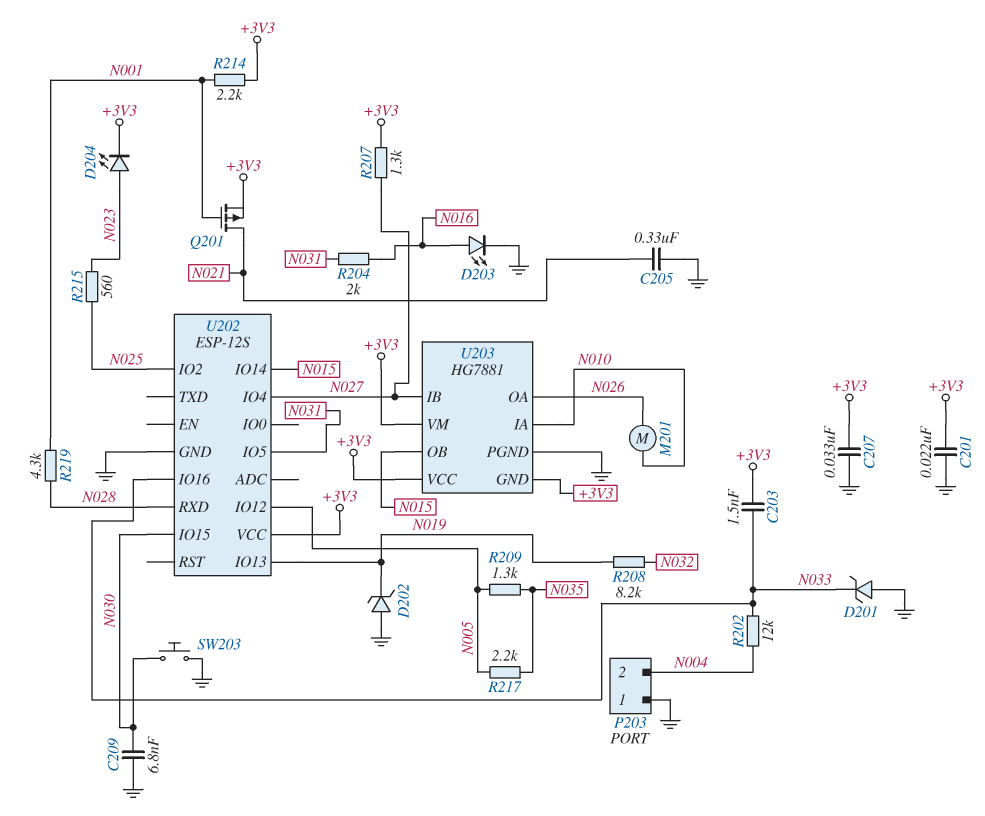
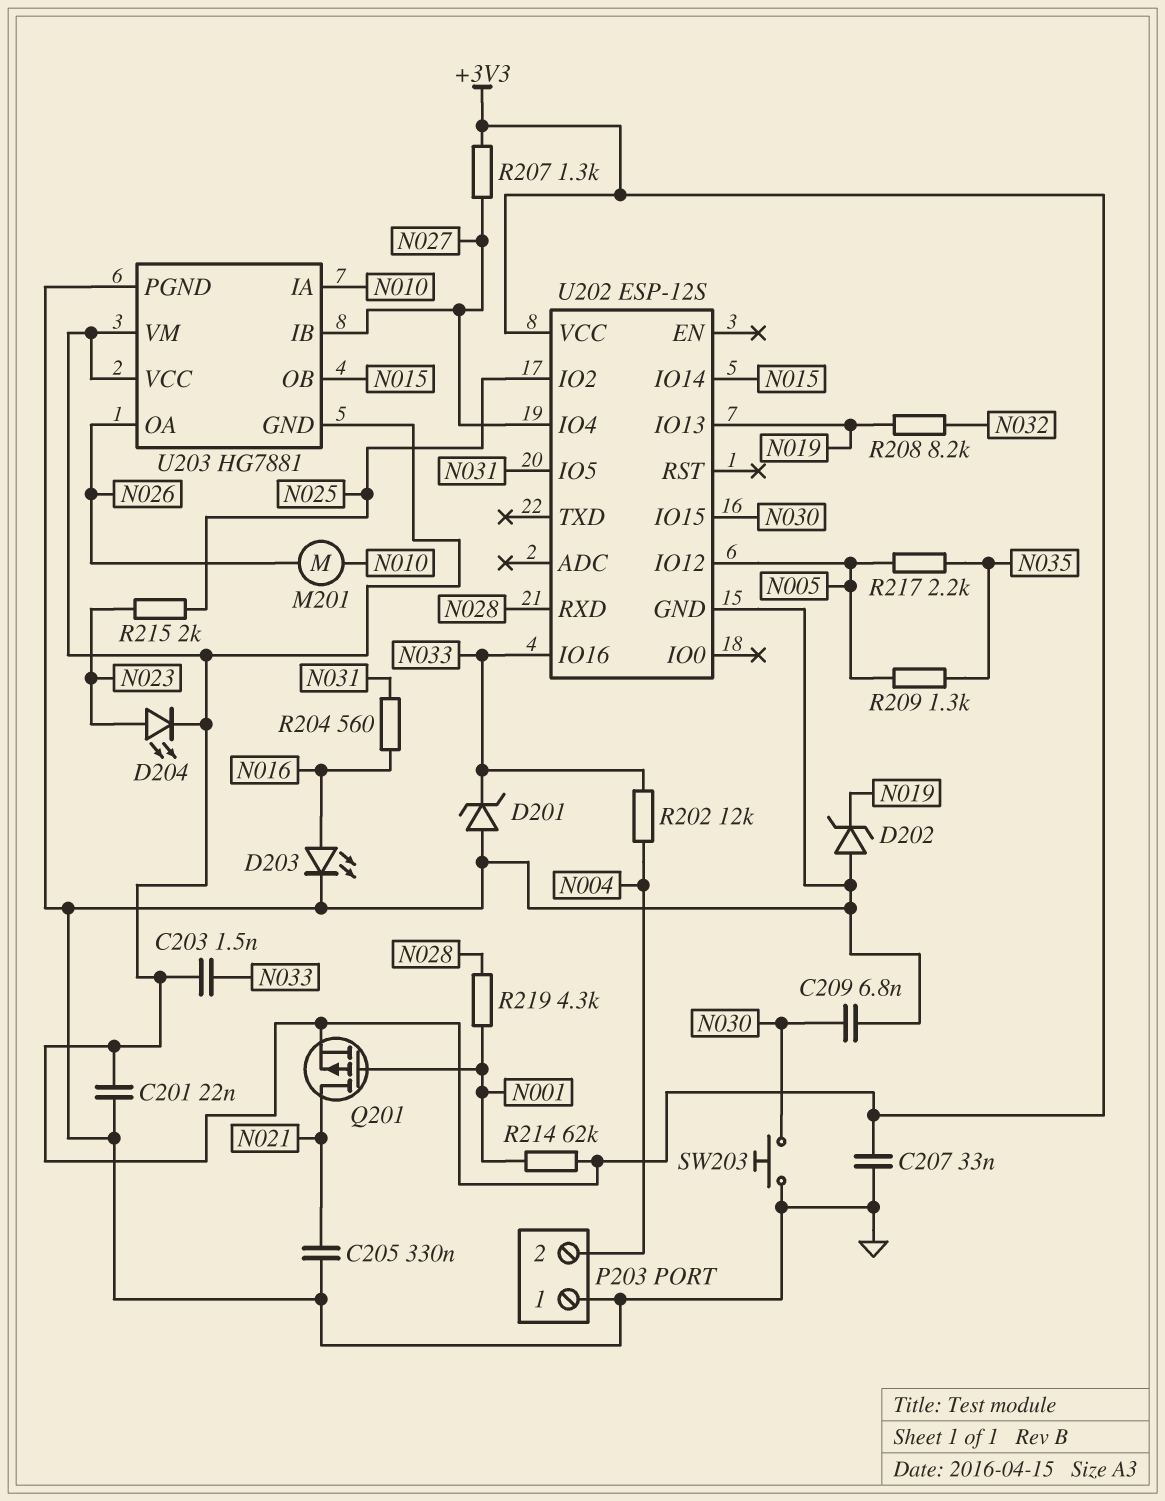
R204: 2k (N016, N031) -> 560 (N016, N031)
R214: 2.2k (+3V3, N001) -> 62k (+3V3, N001)
R215: 560 (N023, N025) -> 2k (N023, N025)

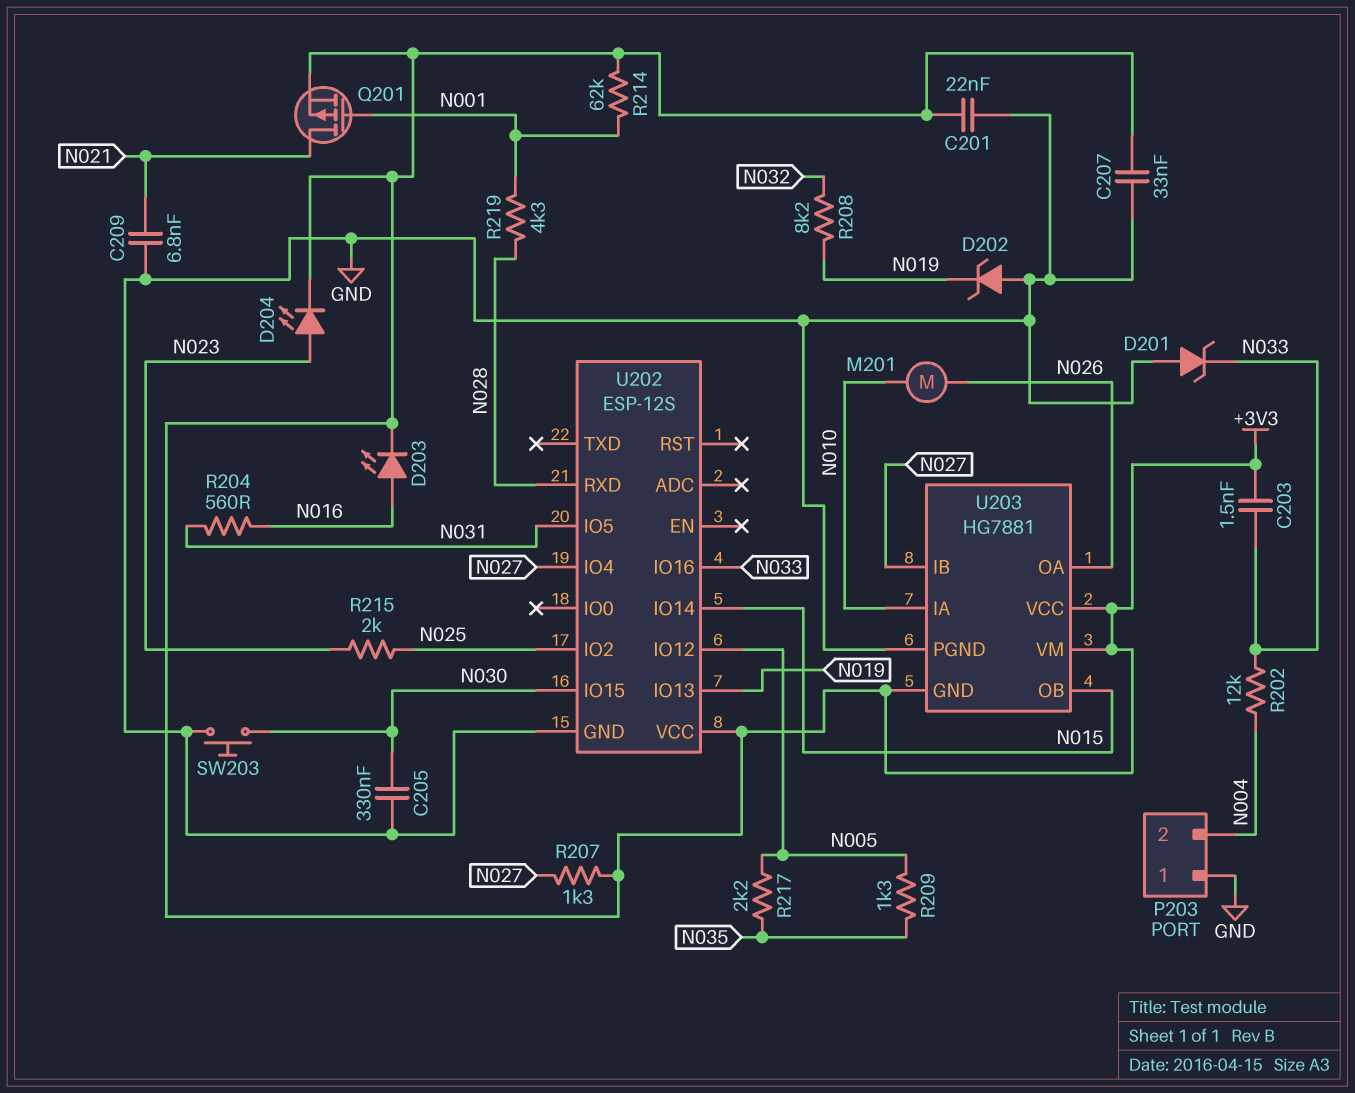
C205: 330nF (GND, N021) -> 330nF (GND, N030)
C209: 6.8nF (GND, N030) -> 6.8nF (GND, N021)
D203: LED (A N016, K GND) -> LED (A N016, K +3V3)

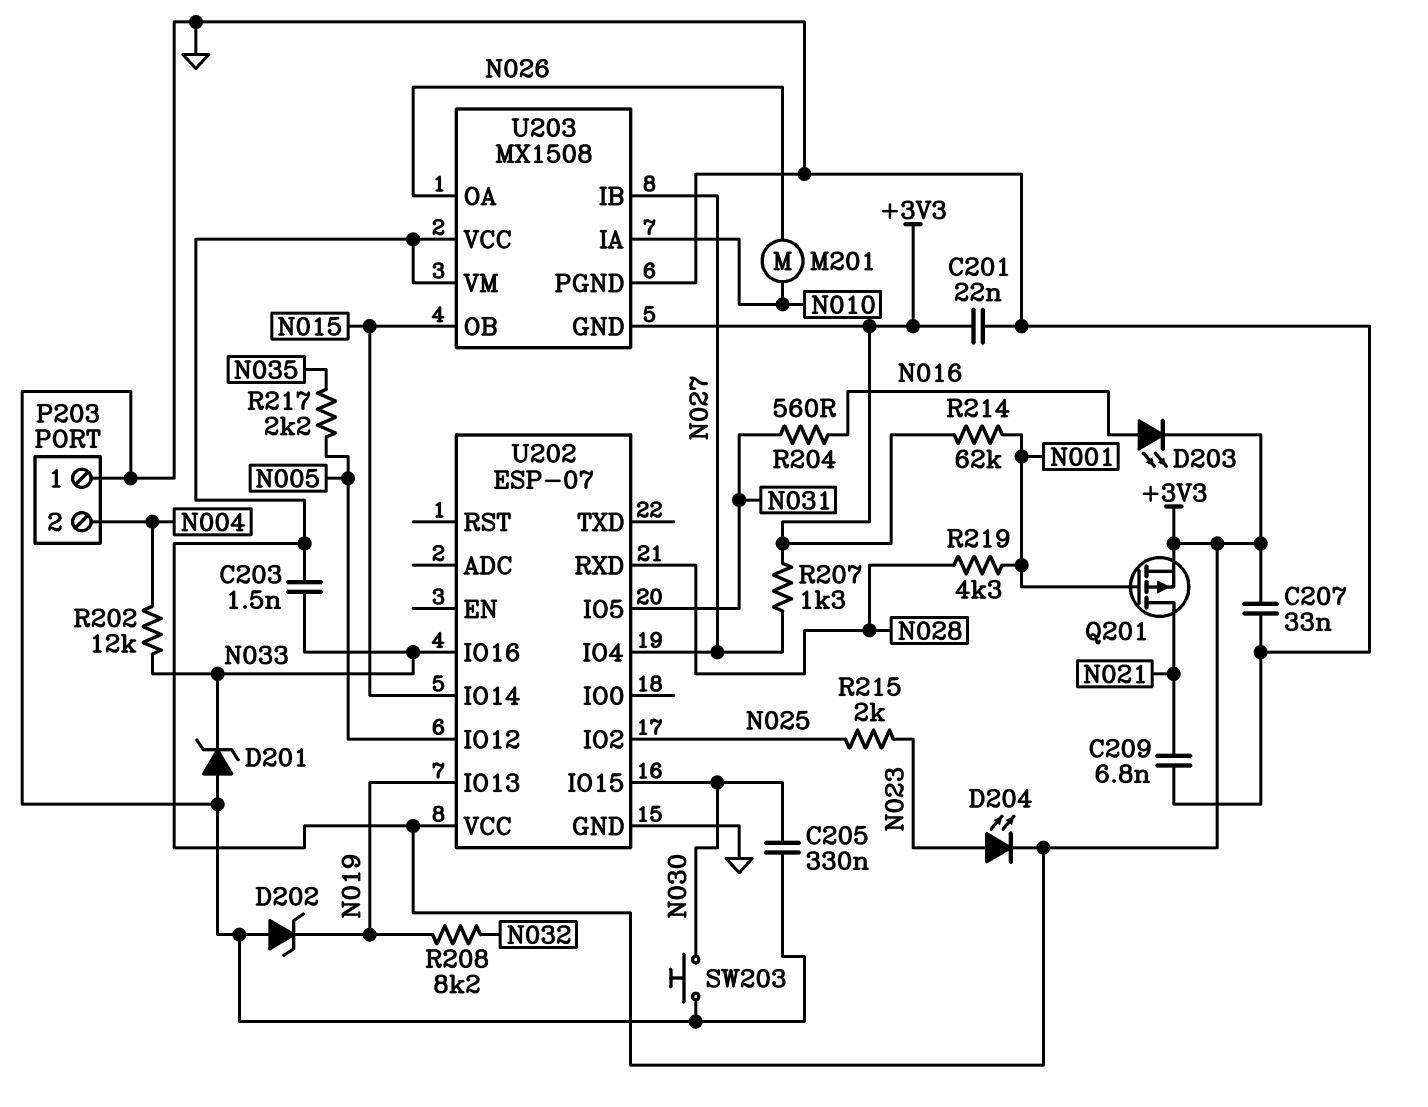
R209: 1.3k (N005, N035) -> none
U202: ESP-12S -> ESP-07
U203: HG7881 -> MX1508

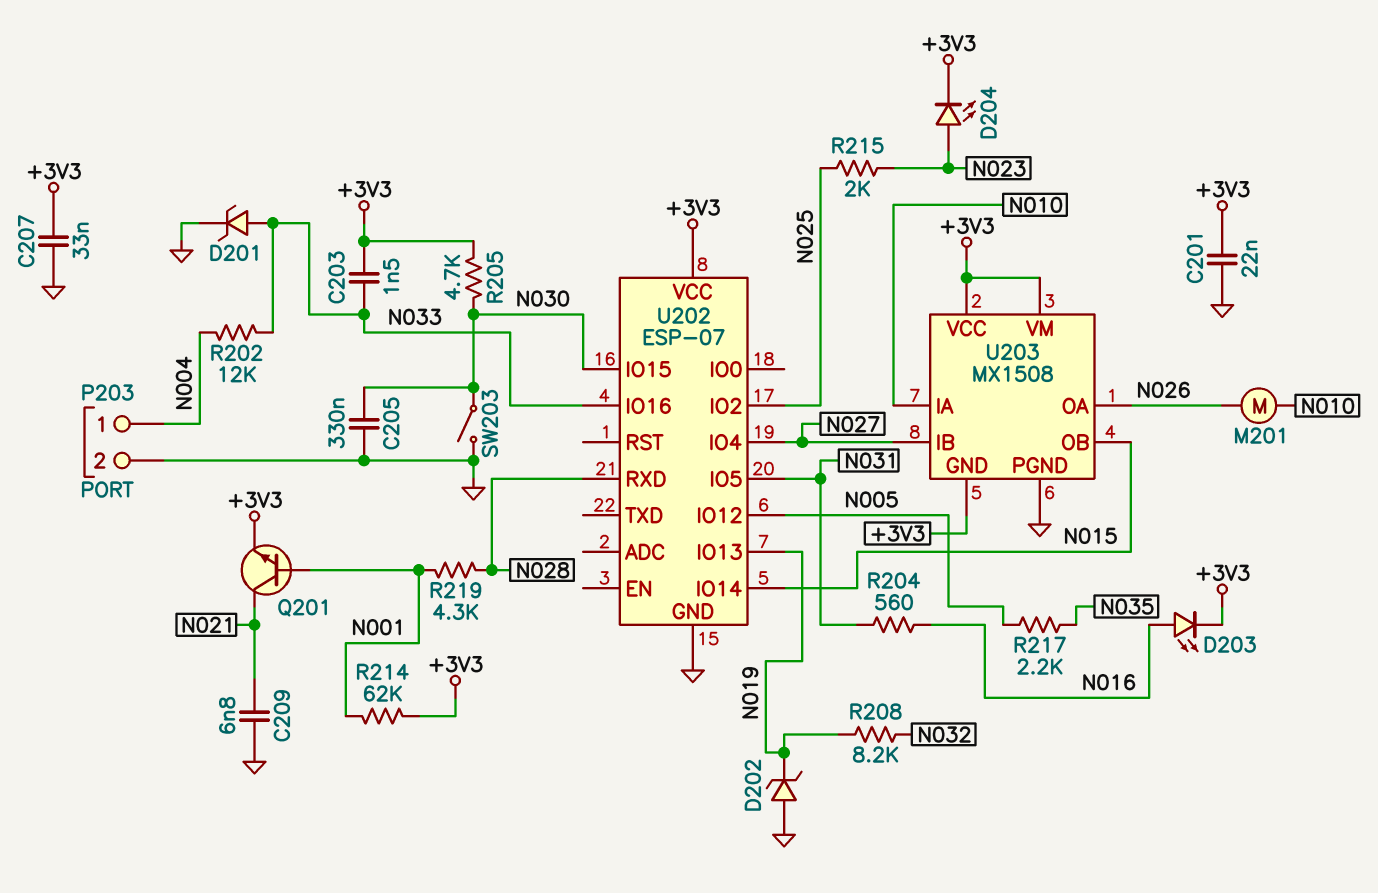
D201: zener (A GND, K N033) -> zener (A N033, K GND)
P203 pin 1: GND -> N004
P203 pin 2: N004 -> GND
Q201: PMOS (G N001, D N021, S +3V3) -> NPN (B N001, C N021, E +3V3)
R205: none -> 4.7k (+3V3, N030)
R207: 1.3k (+3V3, N027) -> none
SW203: button (GND, N030) -> switch (GND, N030)

